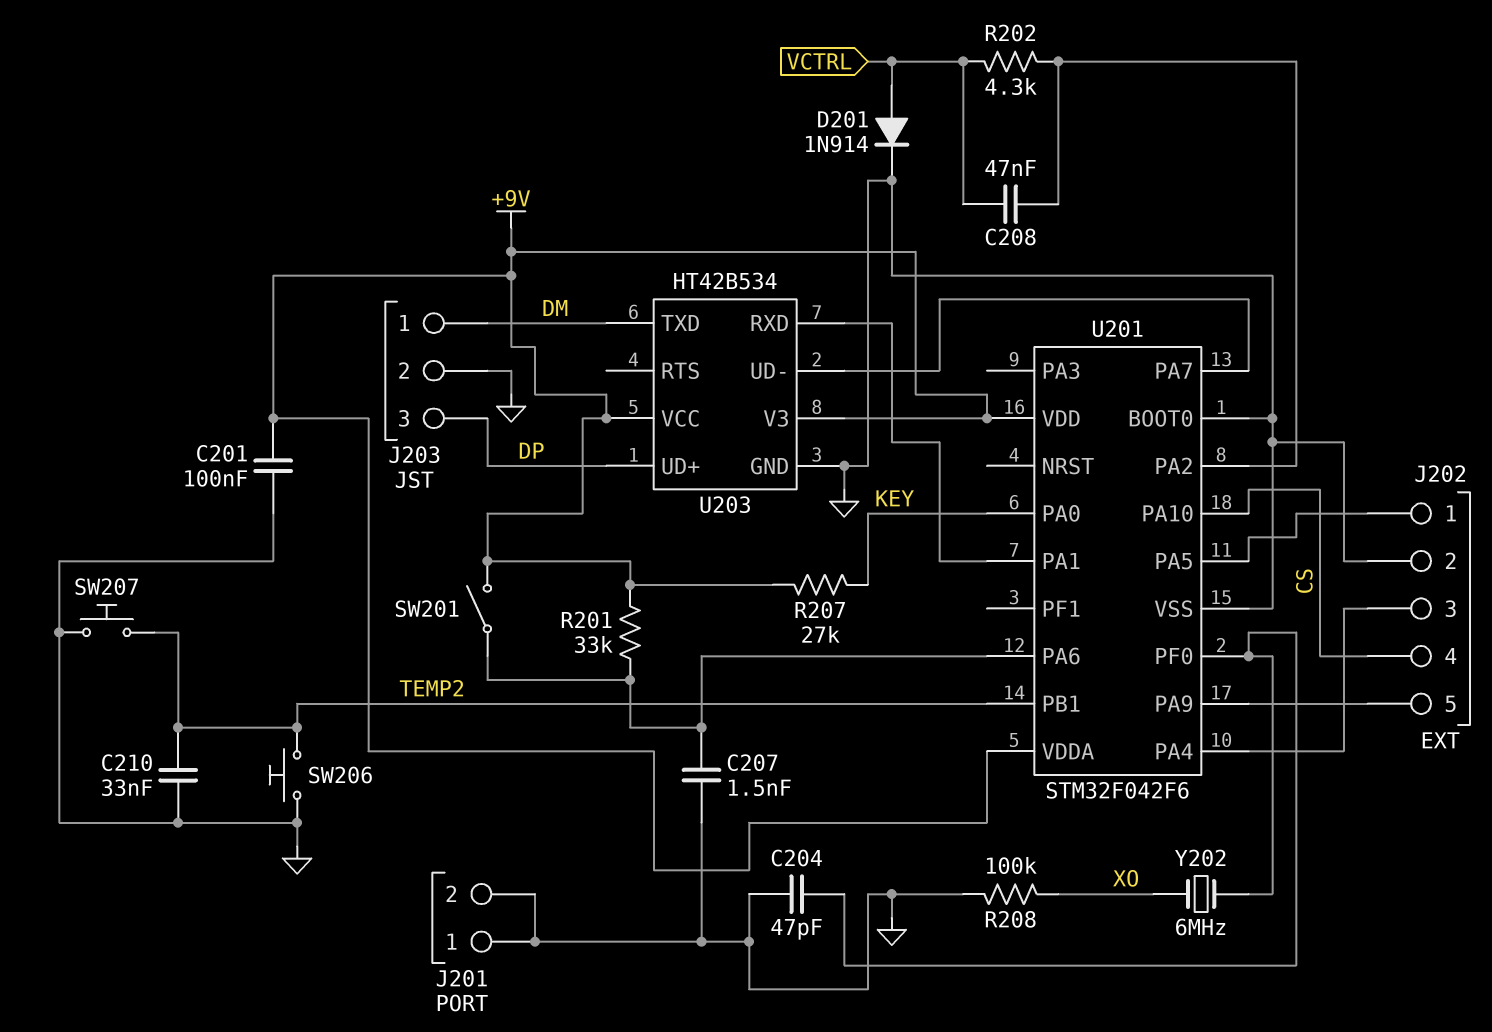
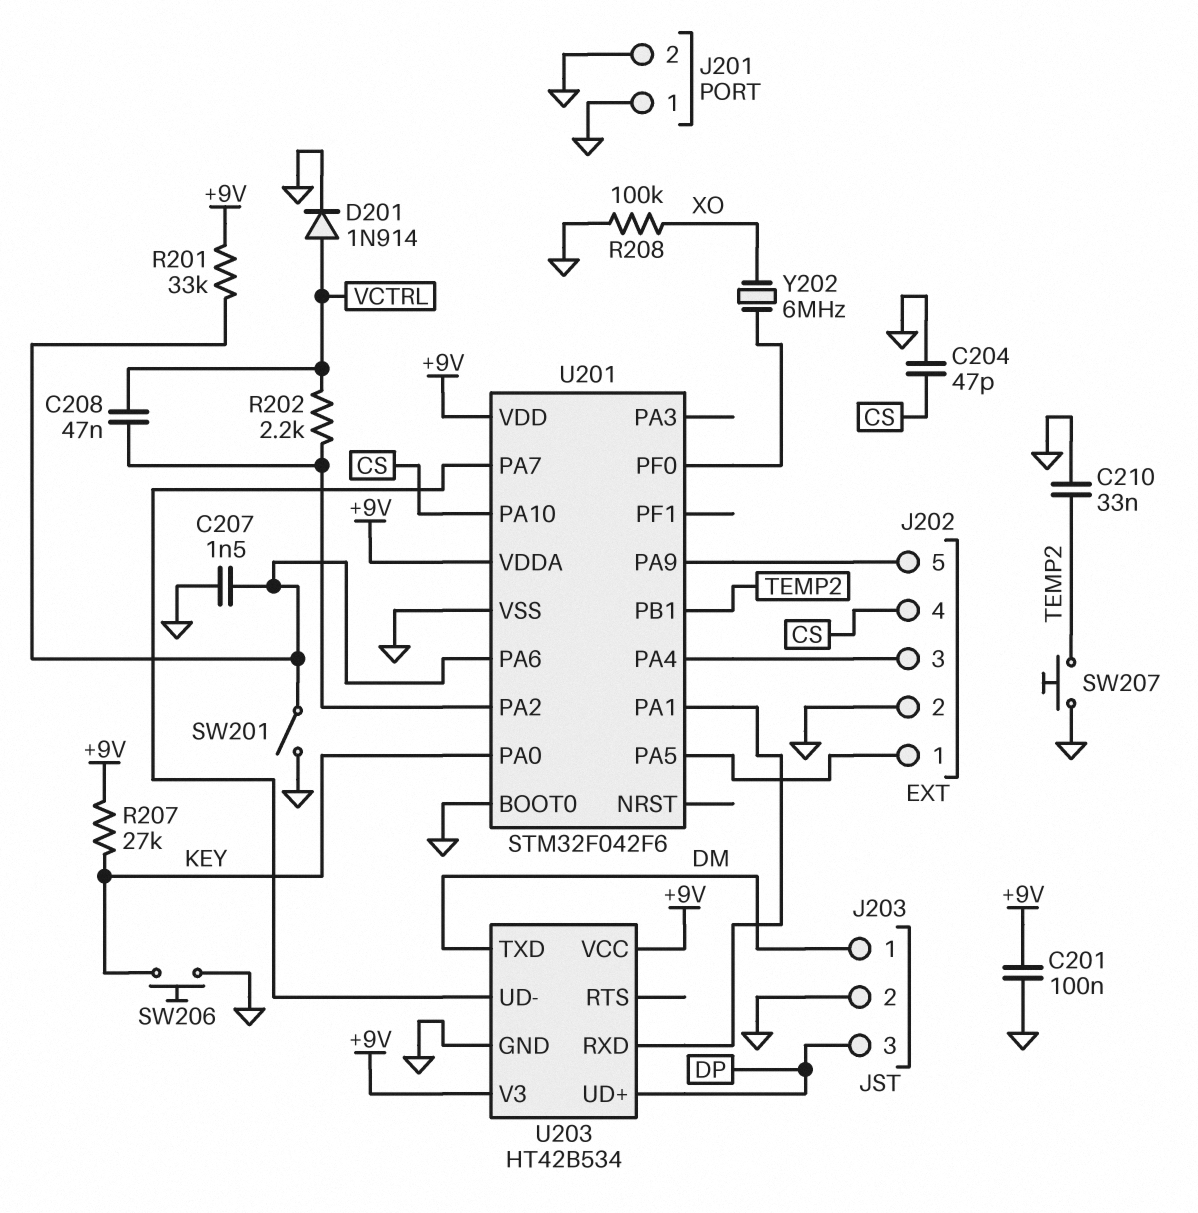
C204: 47pF (GND, U201/PF0) -> 47pF (CS, GND)
R202: 4.3k (U201/PA2, VCTRL) -> 2.2k (U201/PA2, VCTRL)
SW201: switch (+9V, U201/PA6) -> switch (GND, U201/PA6)
SW206: button (GND, TEMP2) -> button (GND, KEY)

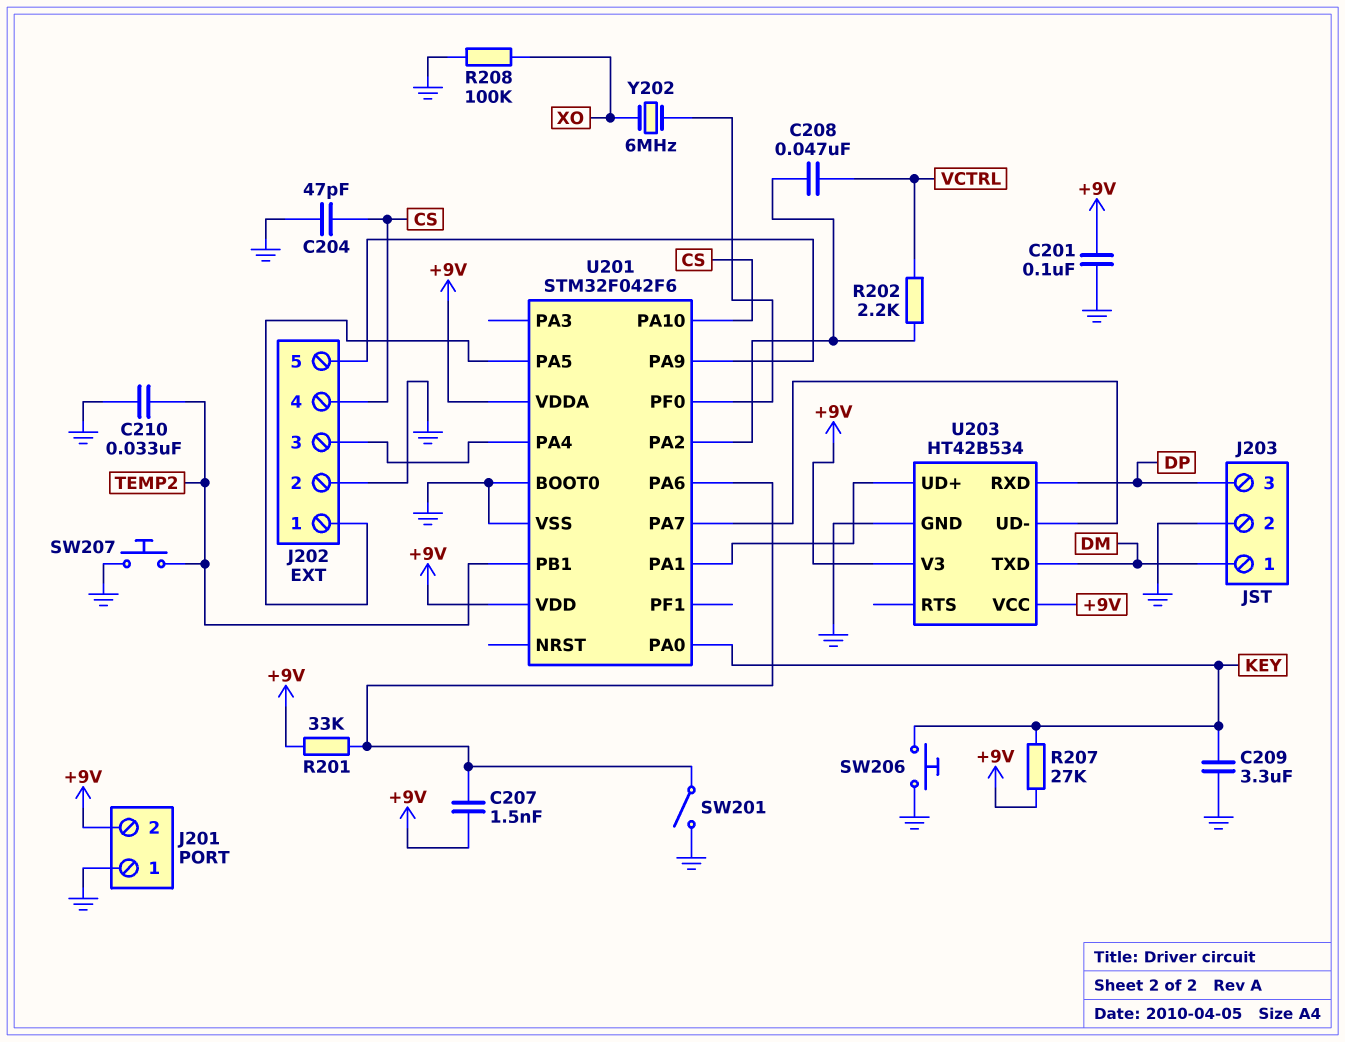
C207: 1.5nF (GND, U201/PA6) -> 1.5nF (+9V, U201/PA6)
C209: none -> 3.3uF (GND, KEY)
D201: diode 1N914 (A VCTRL, K GND) -> none
J201 pin 2: GND -> +9V
U203 pin RXD: U201/PA1 -> DP
U203 pin UD+: DP -> U201/PA1

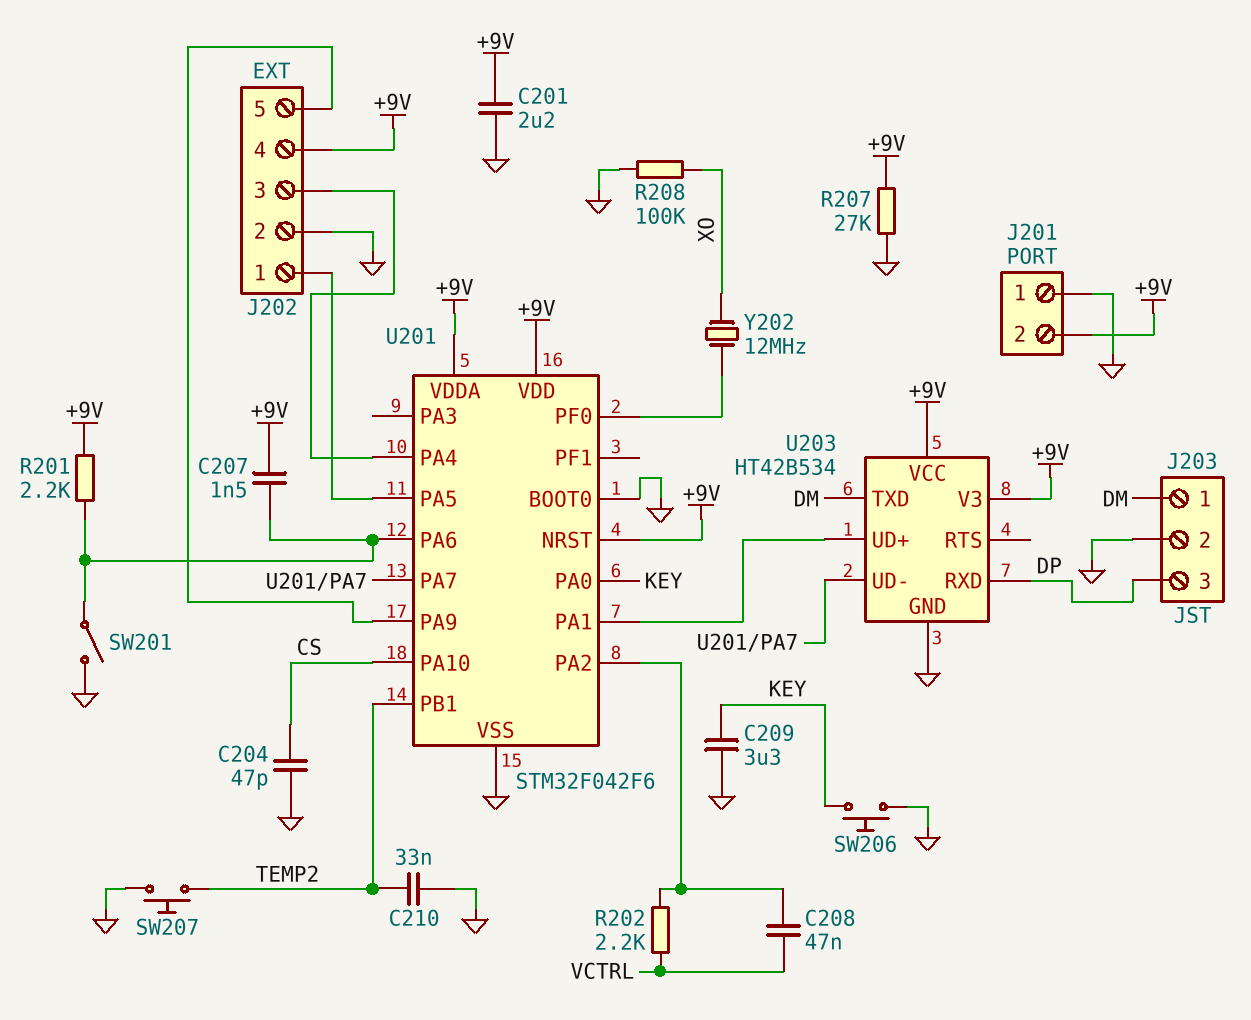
C201: 100nF (+9V, GND) -> 2.2uF (+9V, GND)
J202 pin 4: CS -> +9V
R201: 33k (+9V, U201/PA6) -> 2.2k (+9V, U201/PA6)
R207: 27k (+9V, KEY) -> 27k (+9V, GND)
U201 pin NRST: none -> +9V
Y202: 6MHz (U201/PF0, XO) -> 12MHz (U201/PF0, XO)

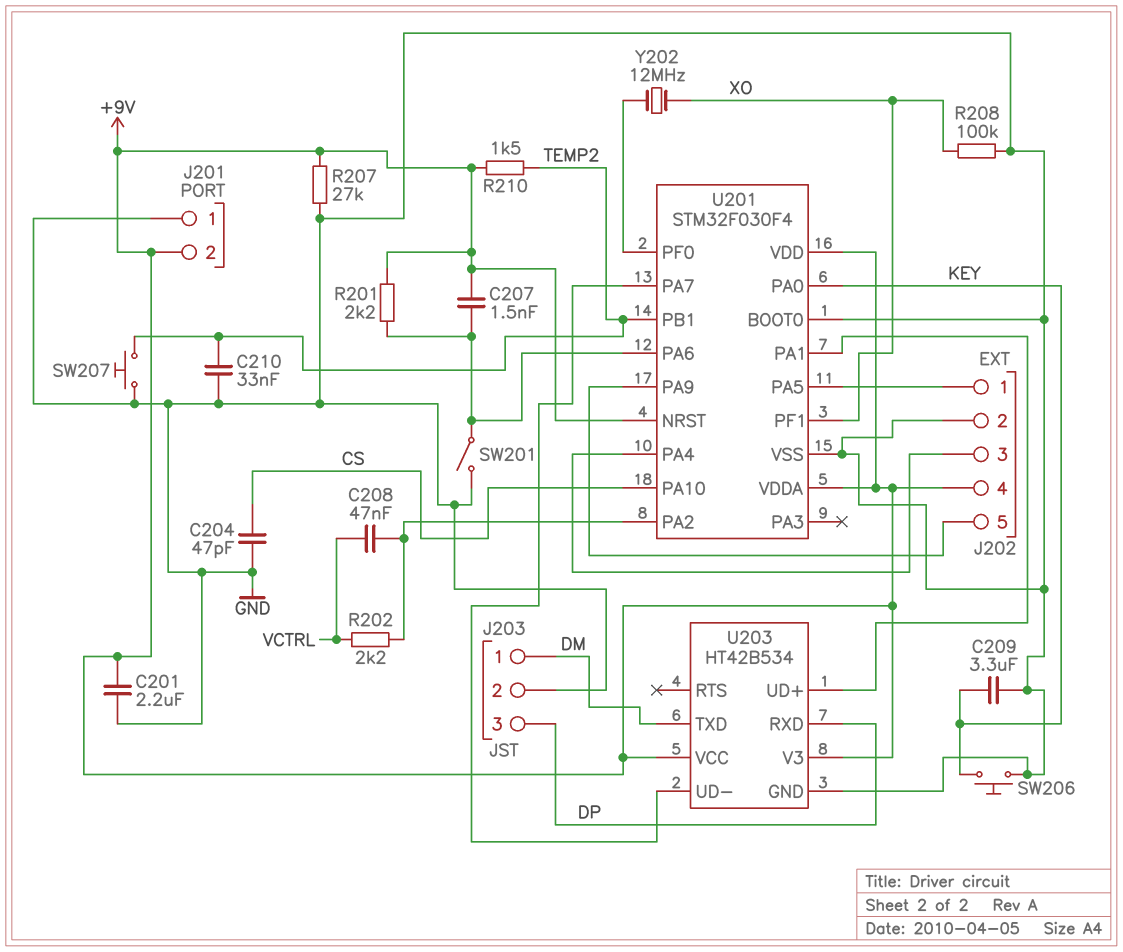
R210: none -> 1.5k (+9V, TEMP2)
U201: STM32F042F6 -> STM32F030F4
U201 pin PF1: none -> XO

